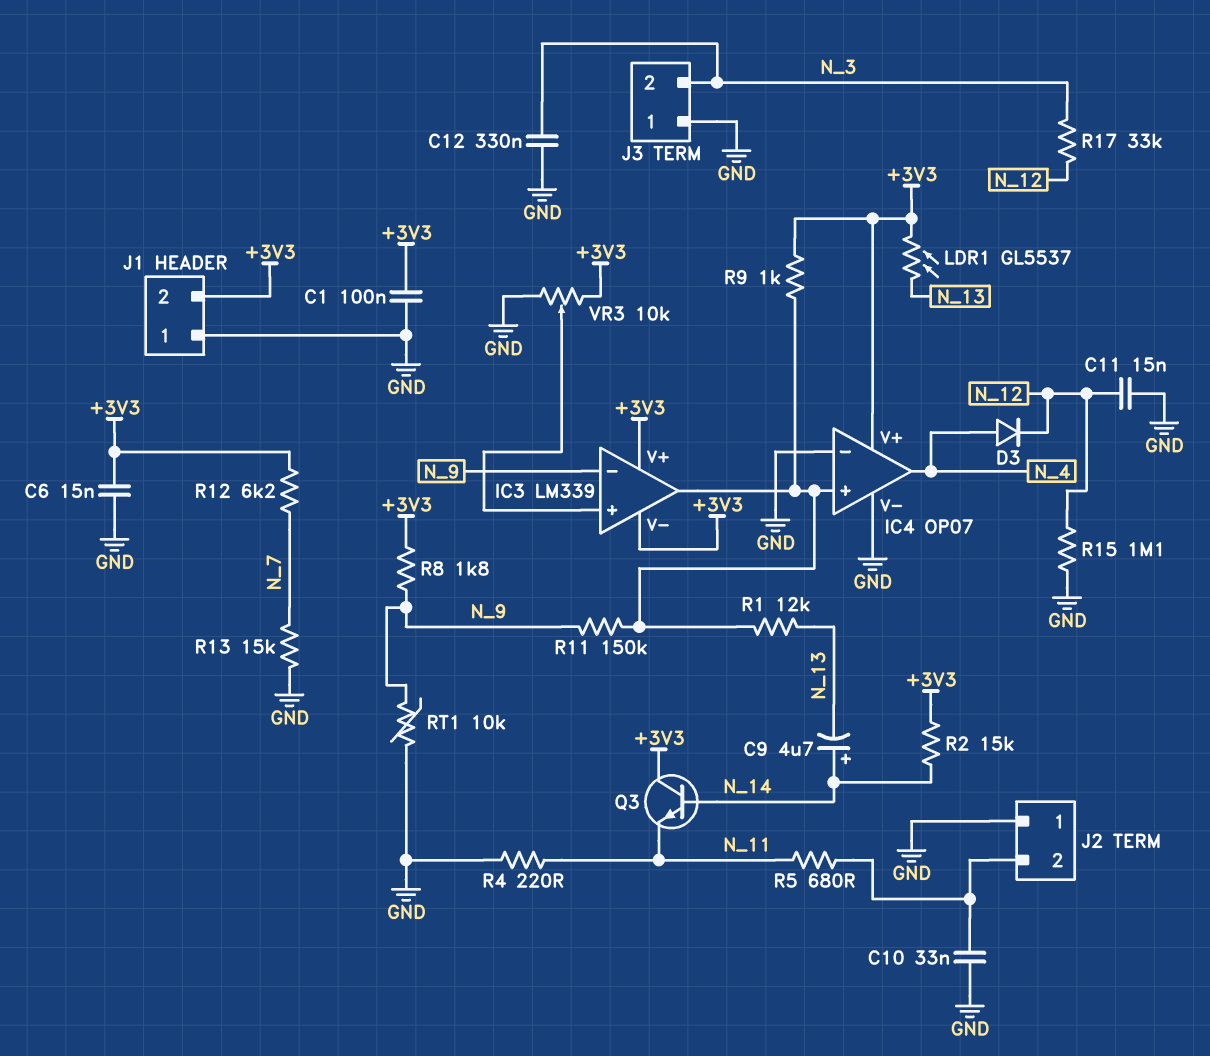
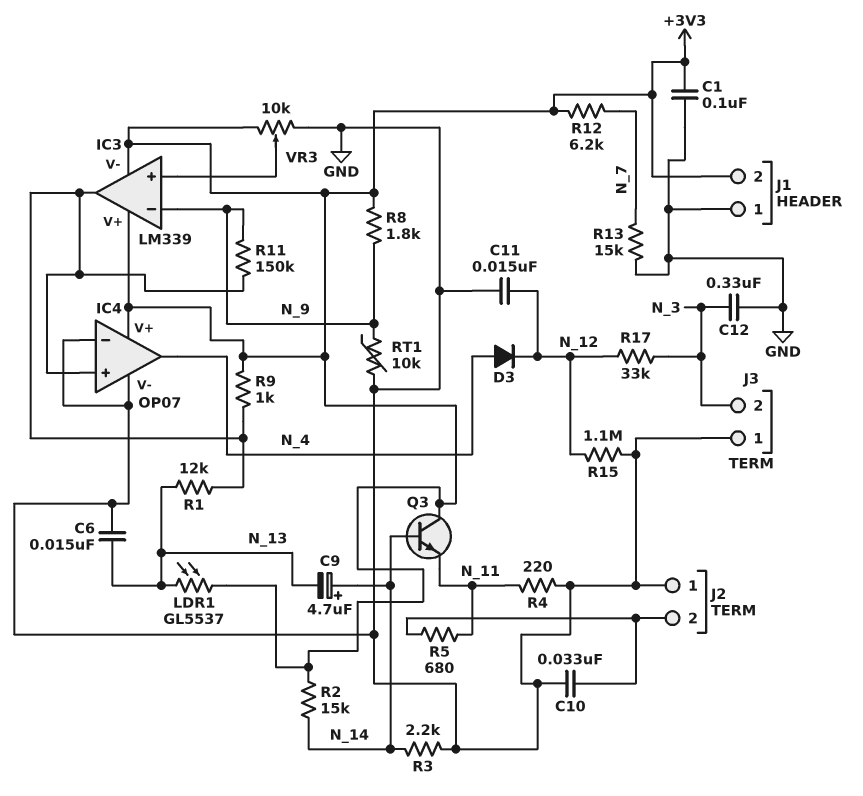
C6: 15nF (+3V3, GND) -> 15nF (GND, N_13)
R3: none -> 2.2k (GND, N_14)

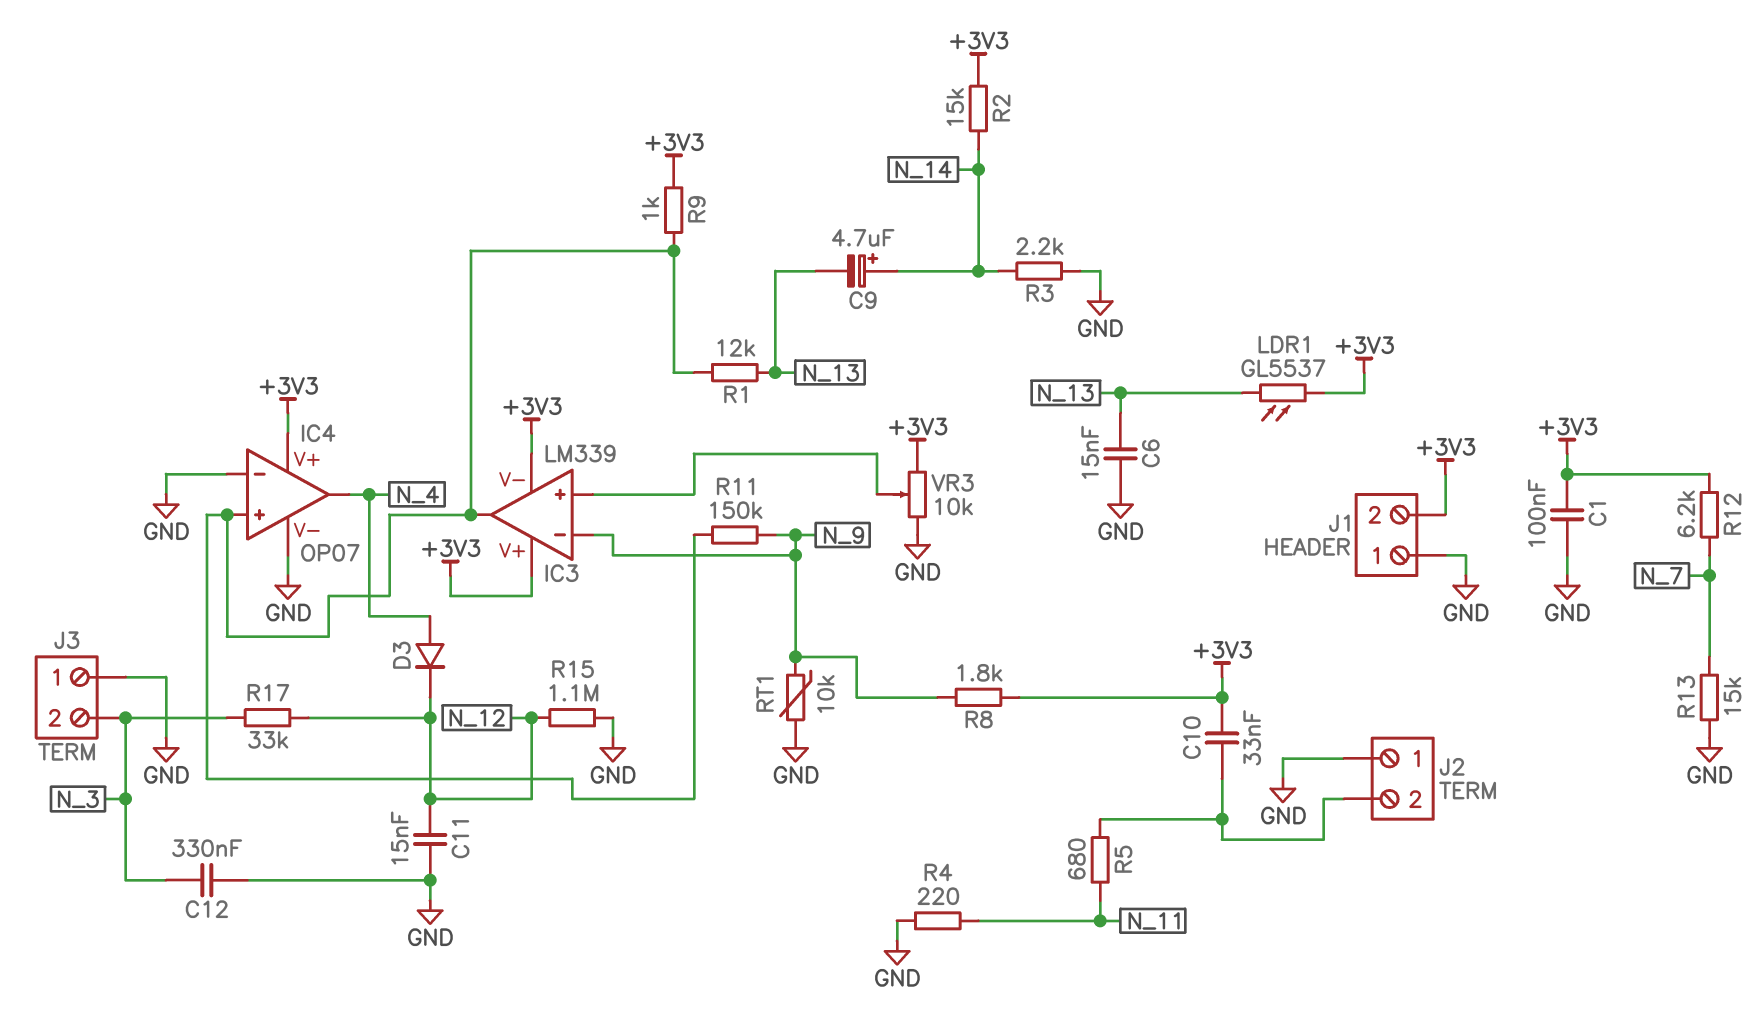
C10: 33nF (GND, J2/2) -> 33nF (+3V3, J2/2)
Q3: NPN (B N_14, C +3V3, E N_11) -> none

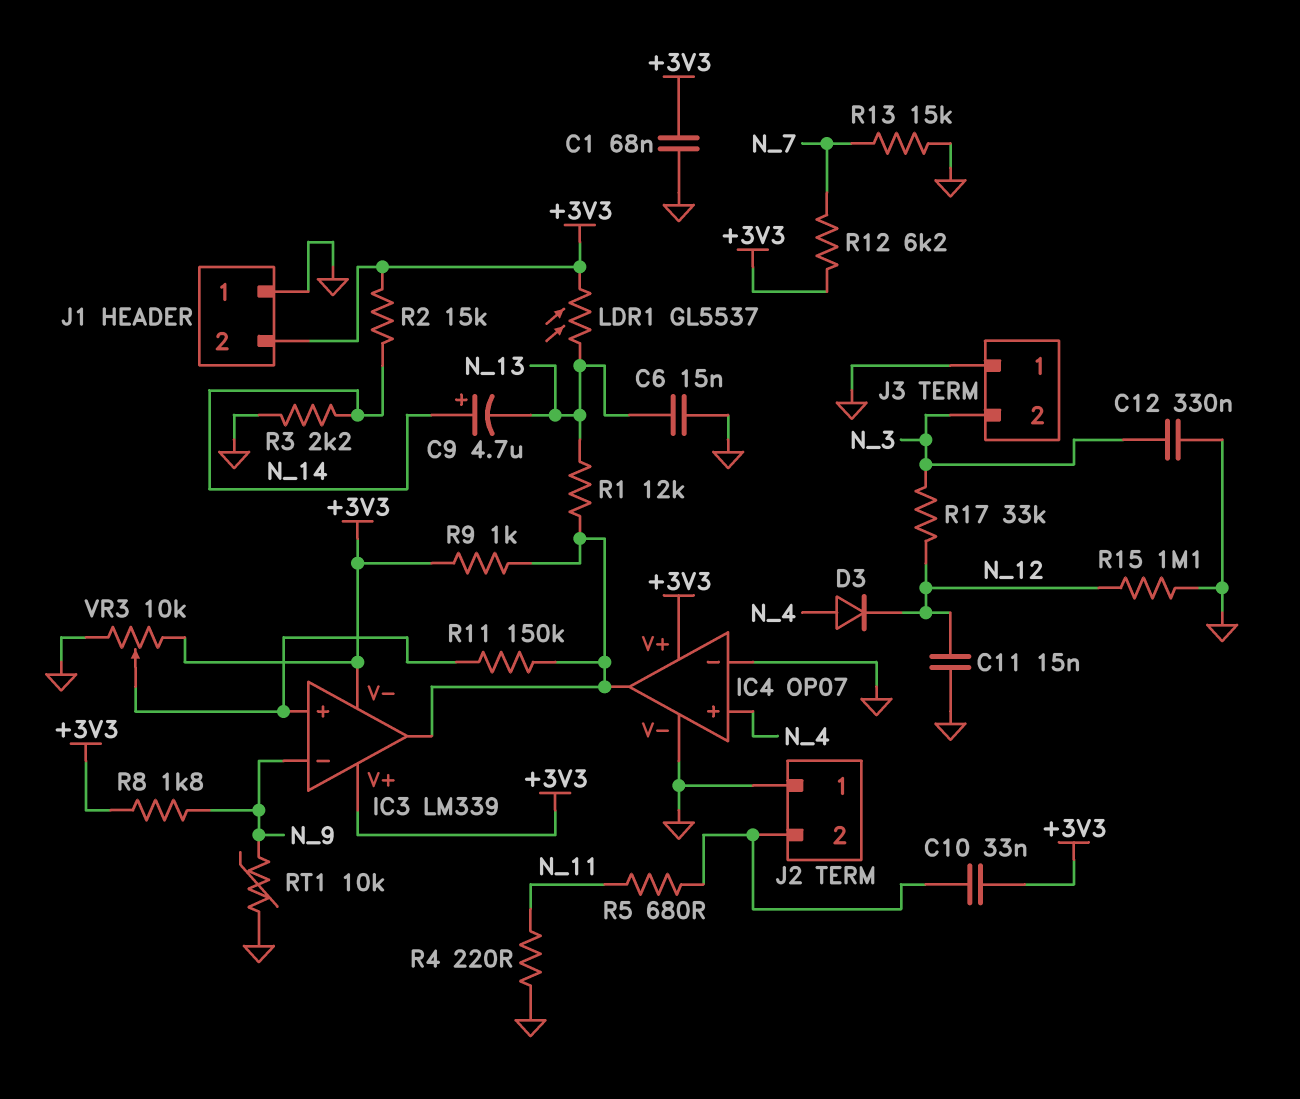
C1: 100nF (+3V3, GND) -> 68nF (+3V3, GND)
IC4 pin in+: IC3/out -> N_4
IC4 pin out: N_4 -> IC3/out
R11: 150k (IC3/out, N_9) -> 150k (IC3/in+, IC3/out)

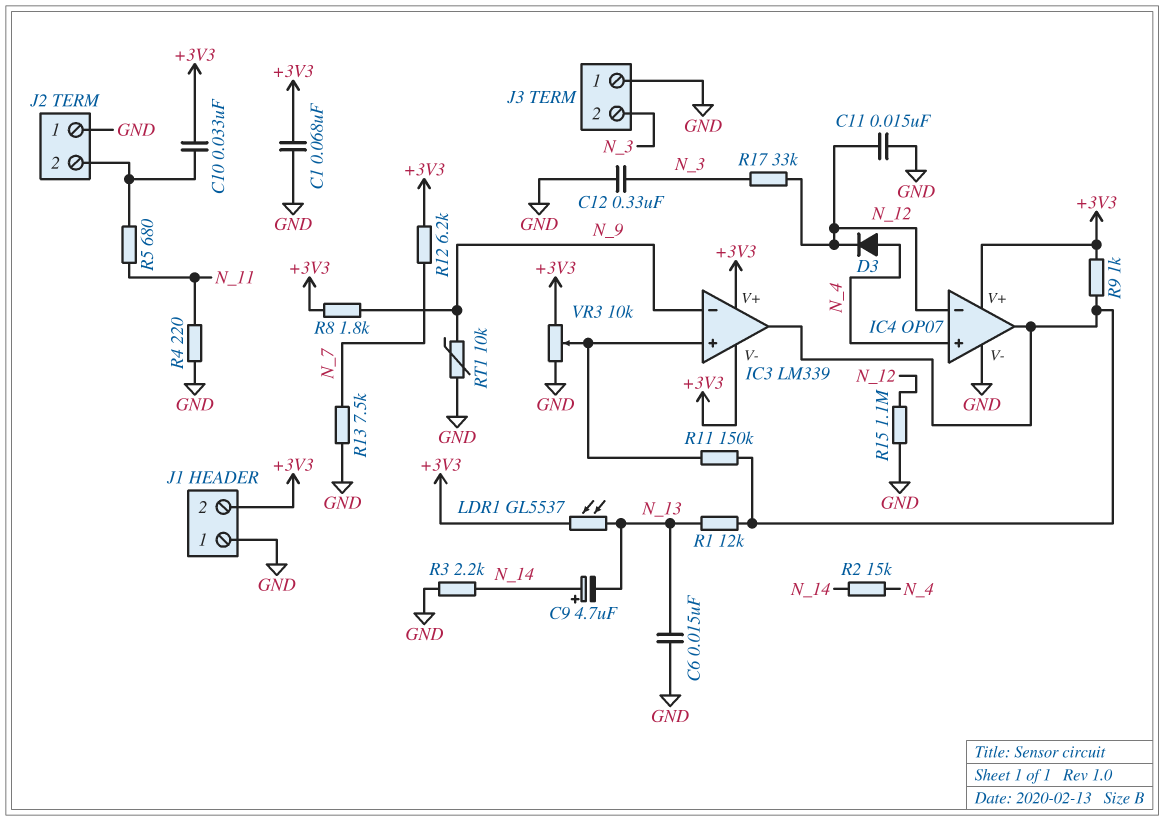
IC4 pin in-: GND -> N_12
R2: 15k (+3V3, N_14) -> 15k (N_4, N_14)
R13: 15k (GND, N_7) -> 7.5k (GND, N_7)

